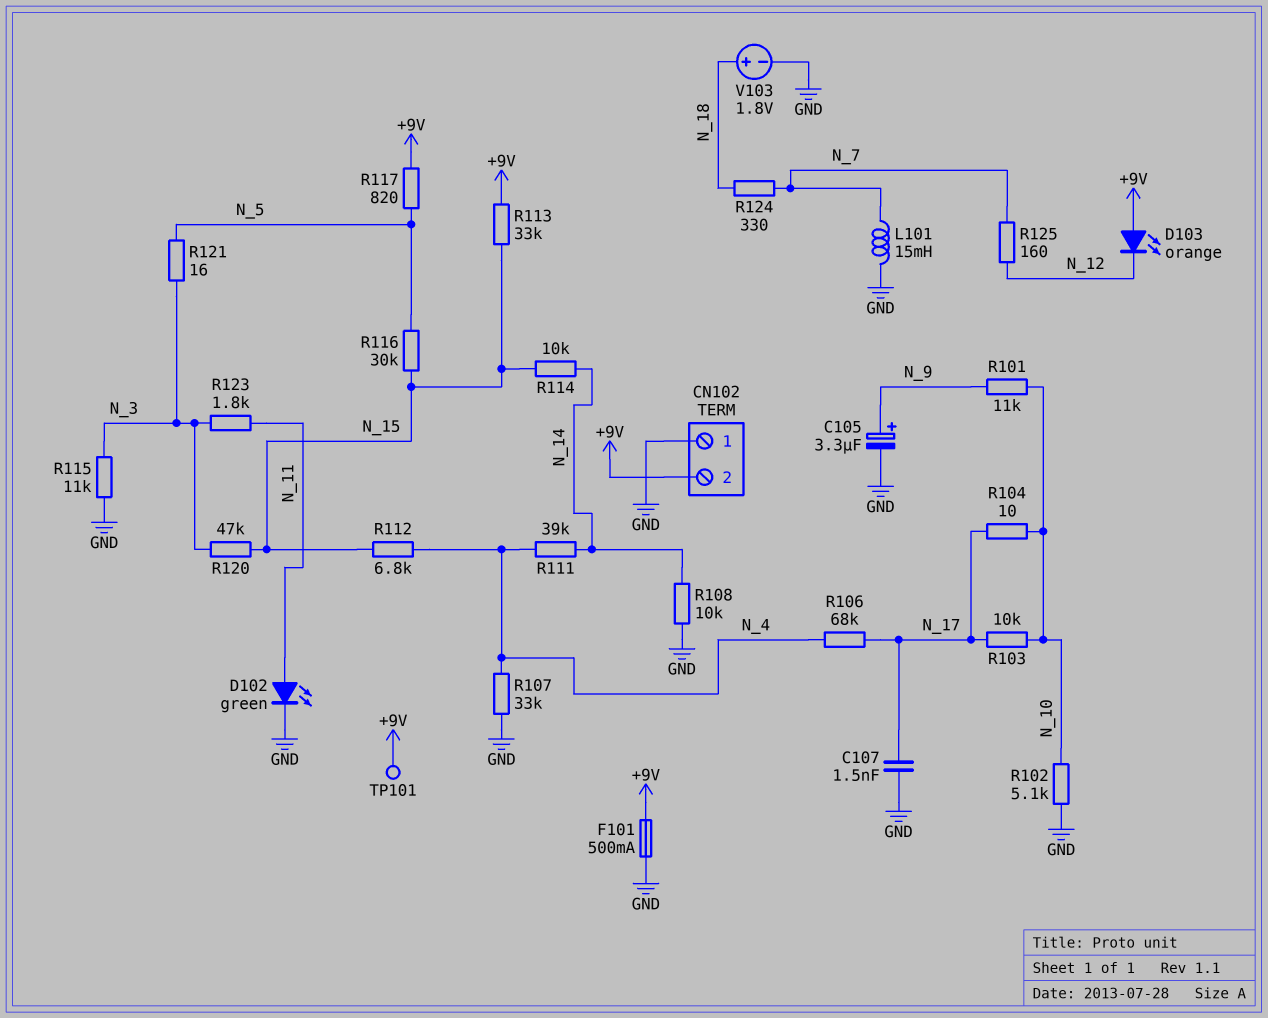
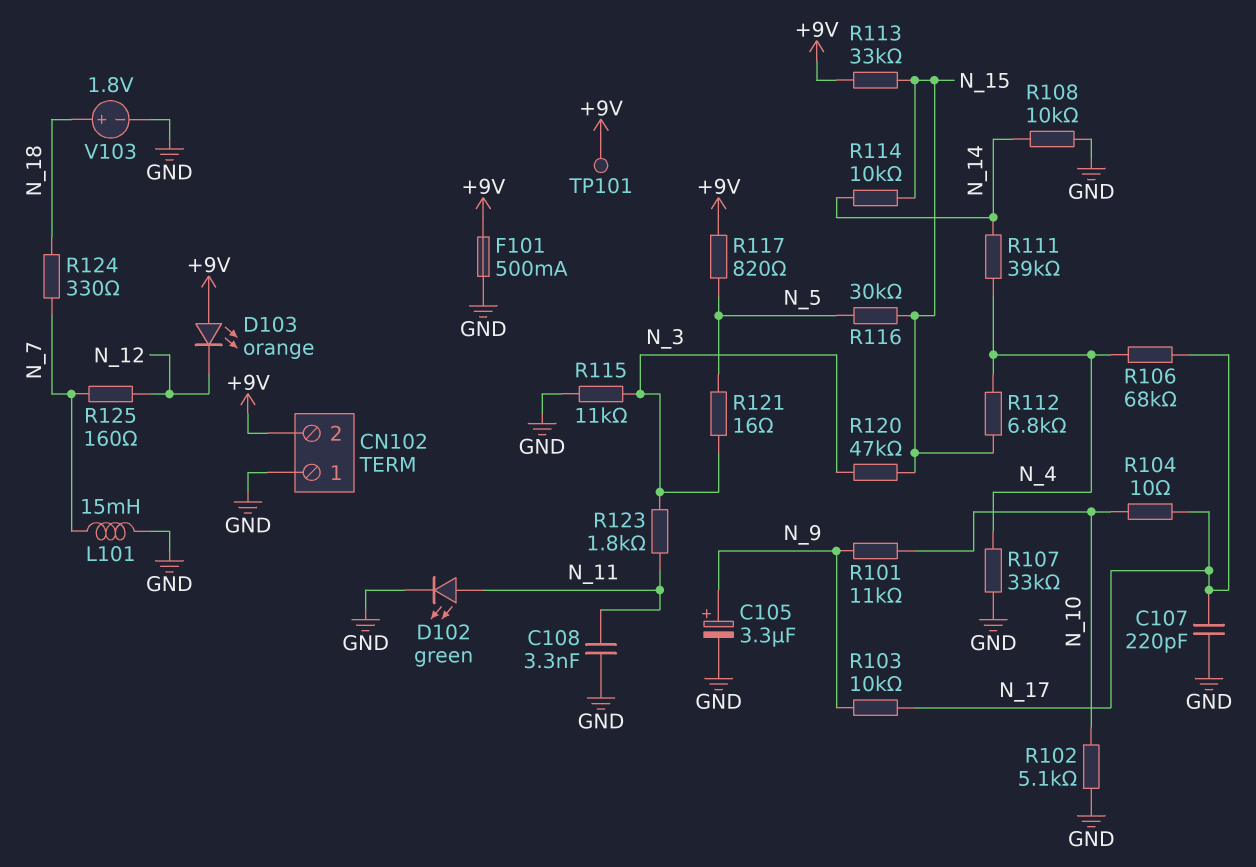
C107: 1.5nF (GND, N_17) -> 220pF (GND, N_17)
C108: none -> 3.3nF (GND, N_11)
R103: 10k (N_10, N_17) -> 10k (N_9, N_17)

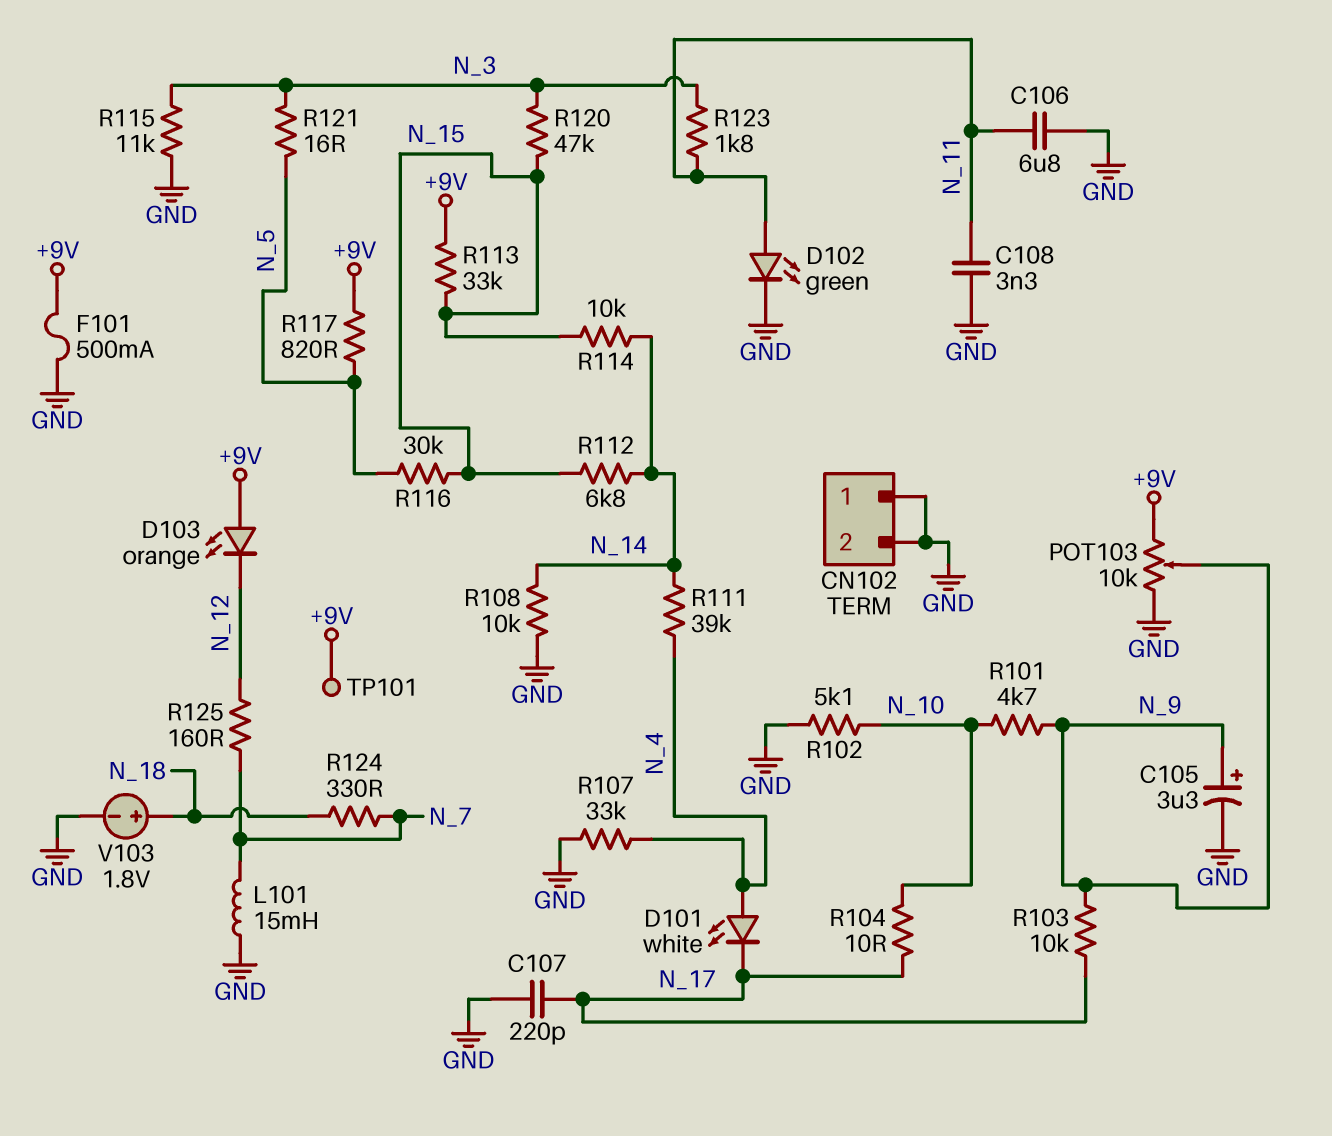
C106: none -> 6.8uF (GND, N_11)
CN102 pin 2: +9V -> GND
D101: none -> LED white (A N_4, K N_17)
POT103: none -> 10k (+9V, GND, wiper N_9)
R101: 11k (N_9, N_10) -> 4.7k (N_9, N_10)
R106: 68k (N_4, N_17) -> none
R112: 6.8k (N_4, N_15) -> 6.8k (N_14, N_15)

